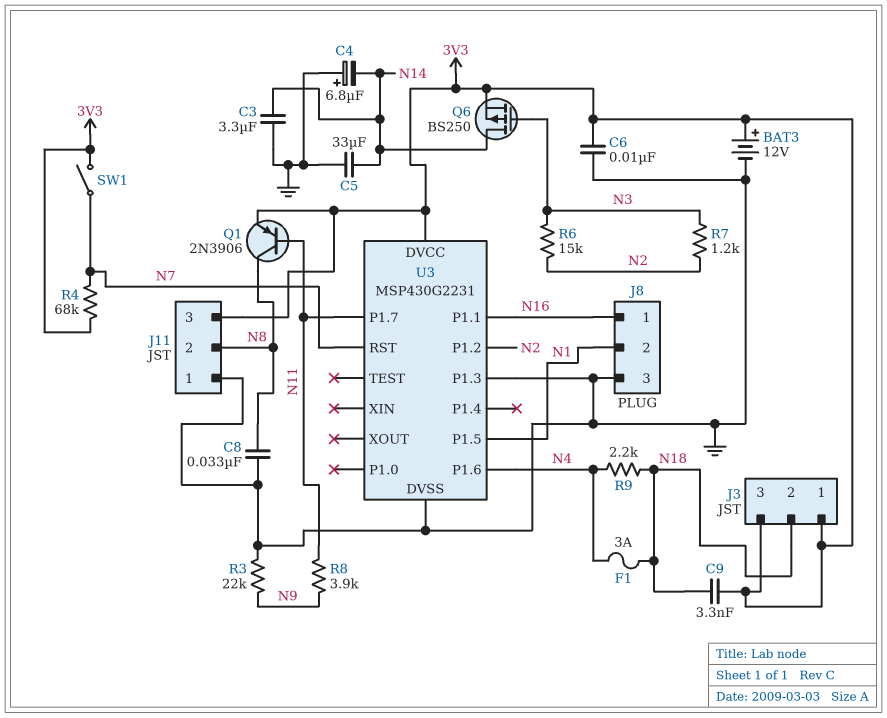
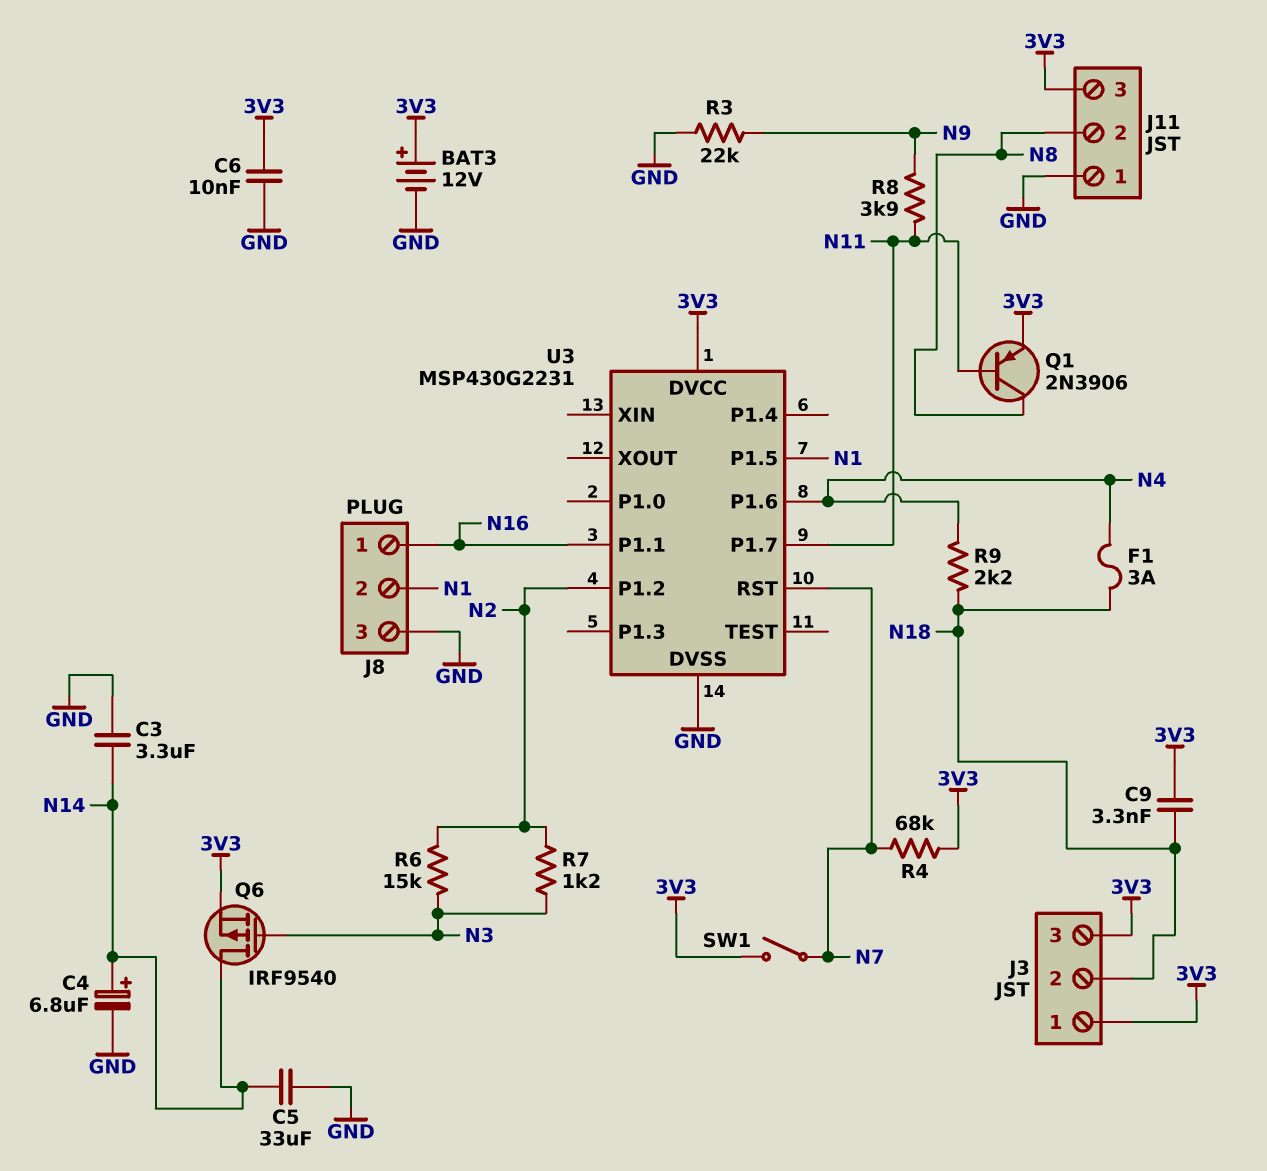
C4: 6.8uF (plus GND, minus N14) -> 6.8uF (plus N14, minus GND)
C8: 33nF (GND, N8) -> none
Q6: PMOS BS250 (G N3, D N14, S 3V3) -> PMOS IRF9540 (G N3, D N14, S 3V3)
U3 pin P1.3: GND -> none

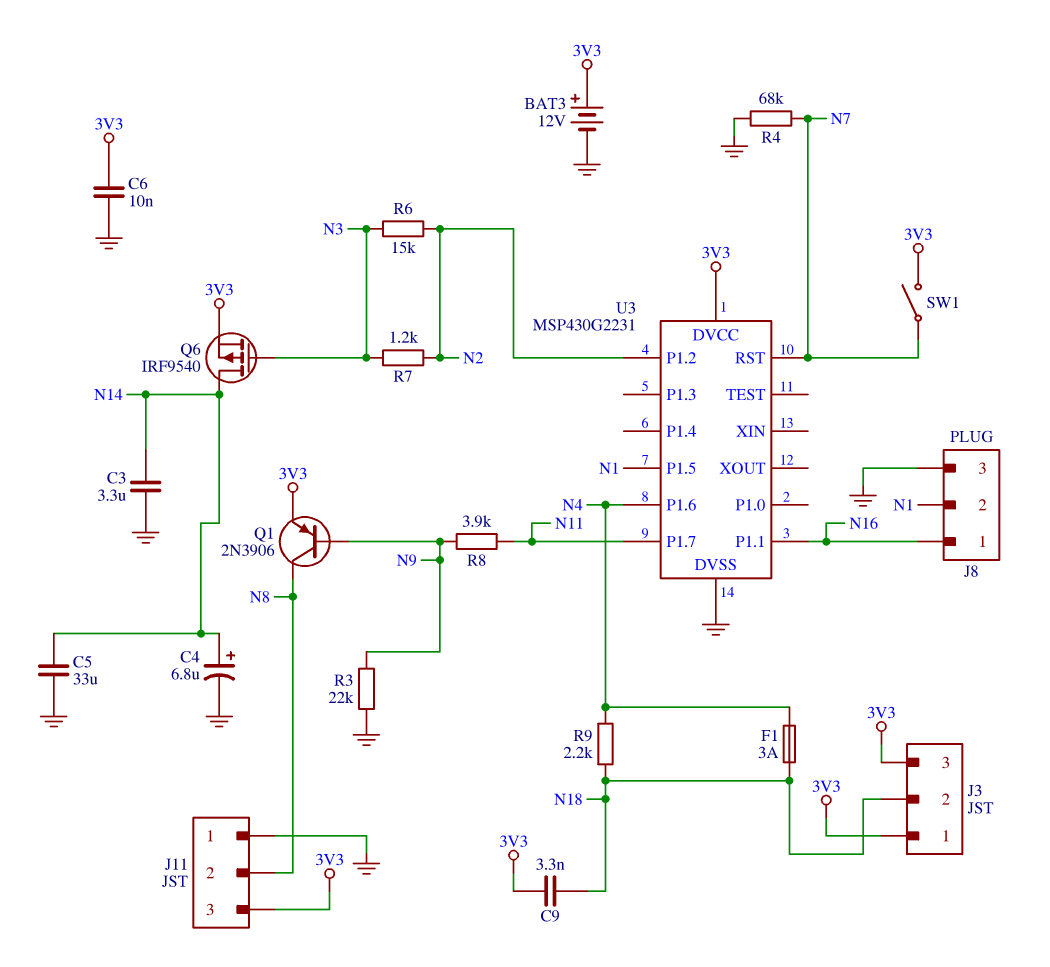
Q1: PNP 2N3906 (B N11, C N8, E 3V3) -> PNP 2N3906 (B N9, C N8, E 3V3)
R4: 68k (3V3, N7) -> 68k (GND, N7)

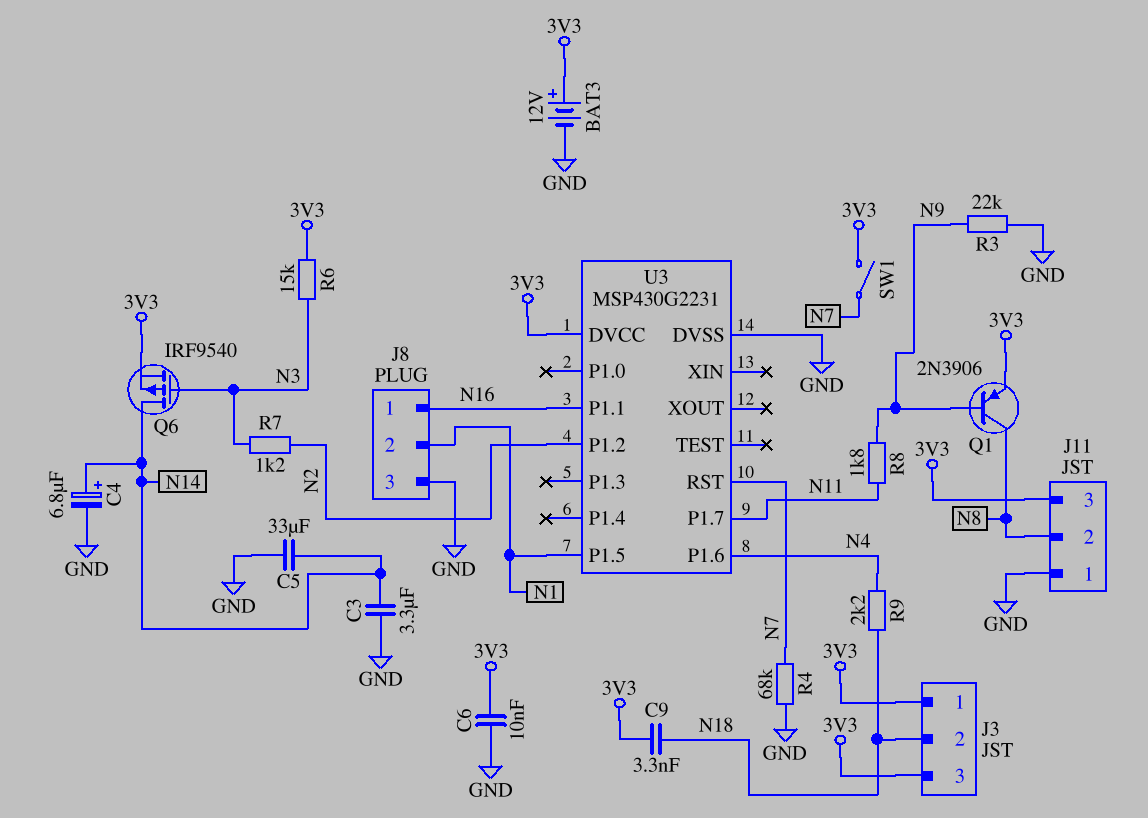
F1: 3A (N4, N18) -> none
R6: 15k (N2, N3) -> 15k (3V3, N3)
R8: 3.9k (N9, N11) -> 1.8k (N9, N11)

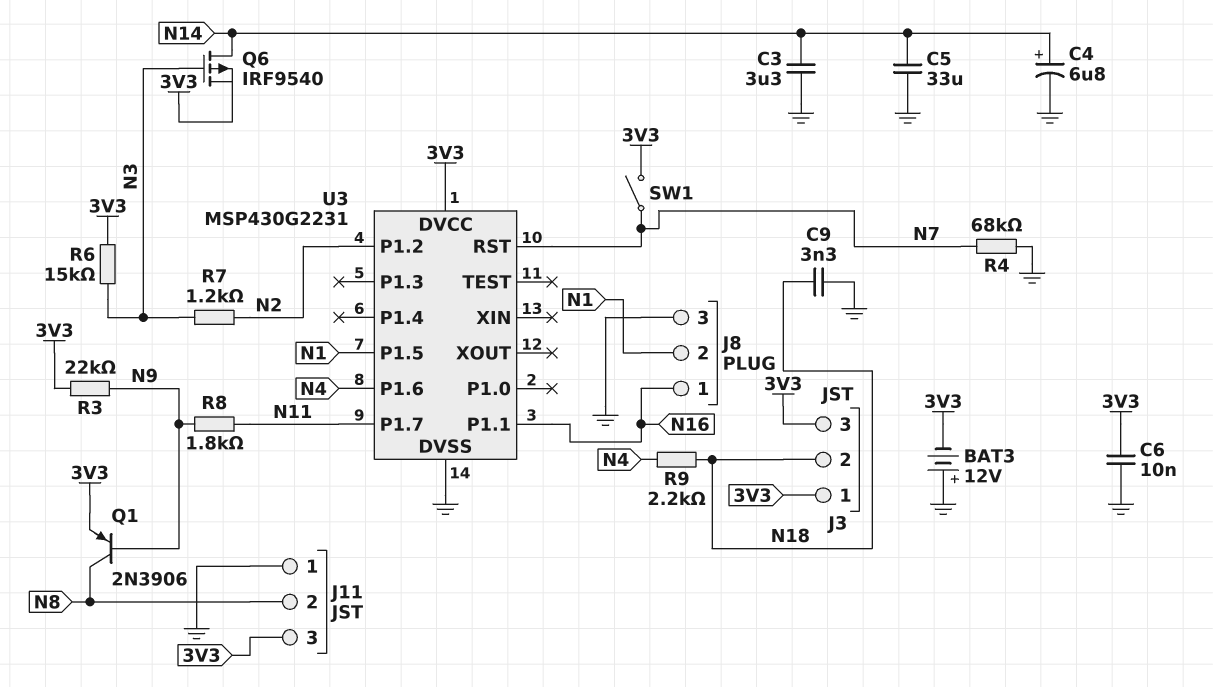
BAT3: 12V (plus 3V3, minus GND) -> 12V (plus GND, minus 3V3)
C9: 3.3nF (3V3, N18) -> 3.3nF (GND, N18)
R3: 22k (GND, N9) -> 22k (3V3, N9)

